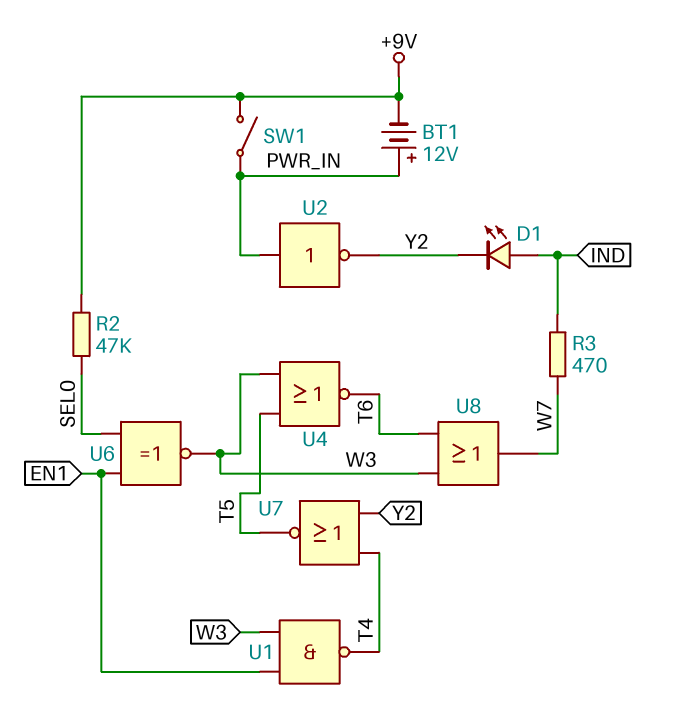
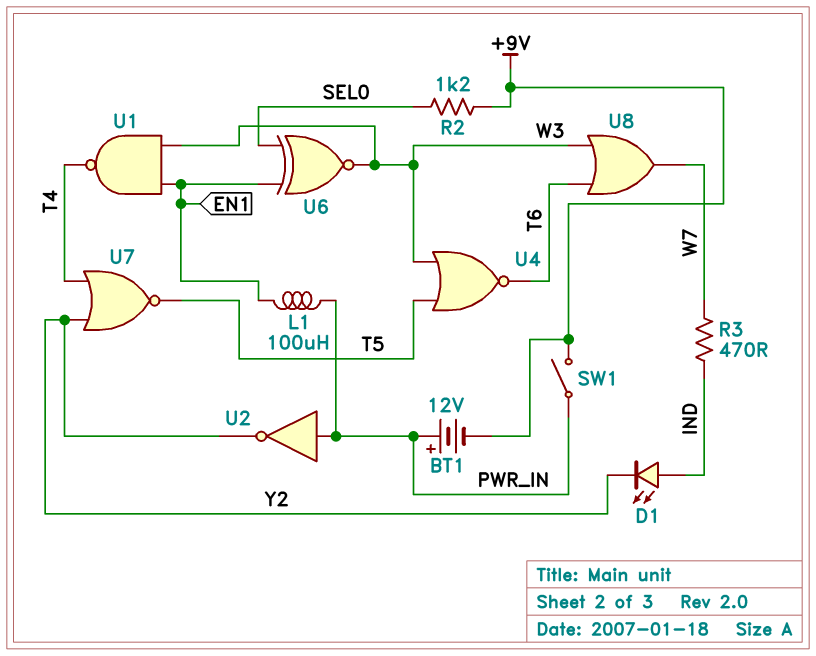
L1: none -> 100uH (EN1, PWR_IN)
R2: 47k (+9V, SEL0) -> 1.2k (+9V, SEL0)

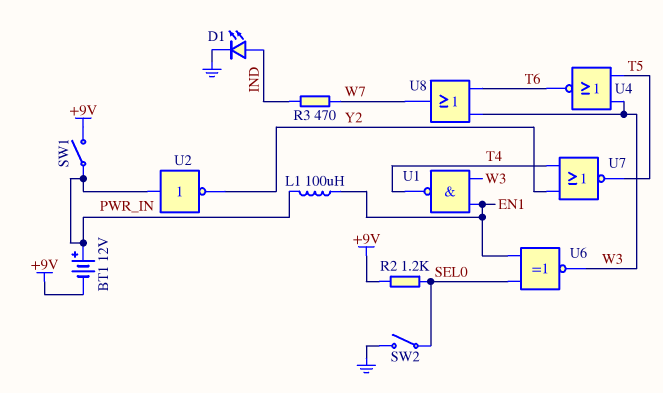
D1: LED (A IND, K Y2) -> LED (A IND, K GND)
SW2: none -> switch (GND, SEL0)

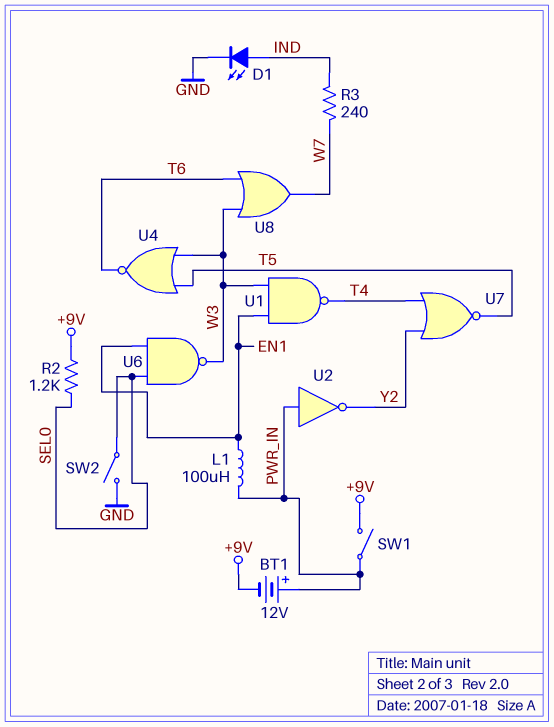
R3: 470 (IND, W7) -> 240 (IND, W7)
U6: XNOR (in EN1, in SEL0, out W3) -> NAND (in EN1, in SEL0, out W3)

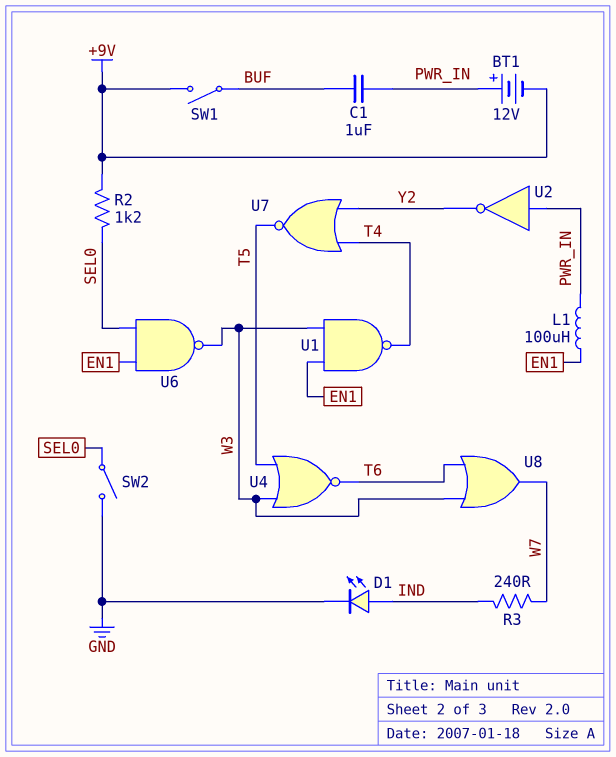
C1: none -> 1uF (BUF, PWR_IN)
SW1: switch (+9V, PWR_IN) -> switch (+9V, BUF)

